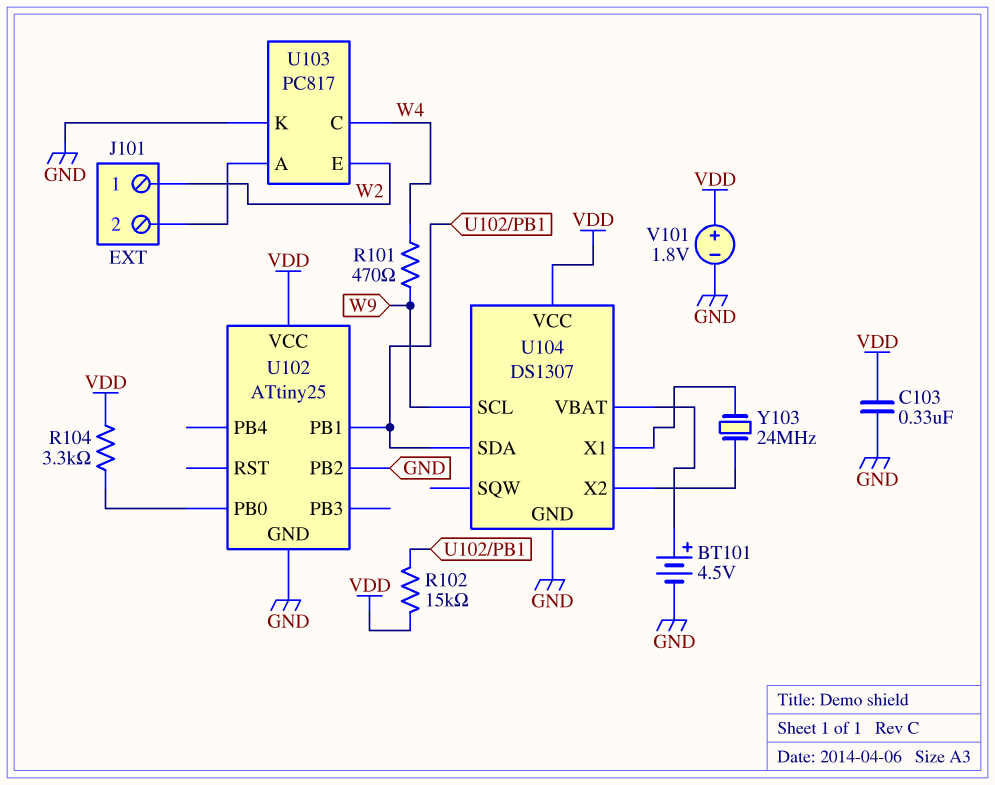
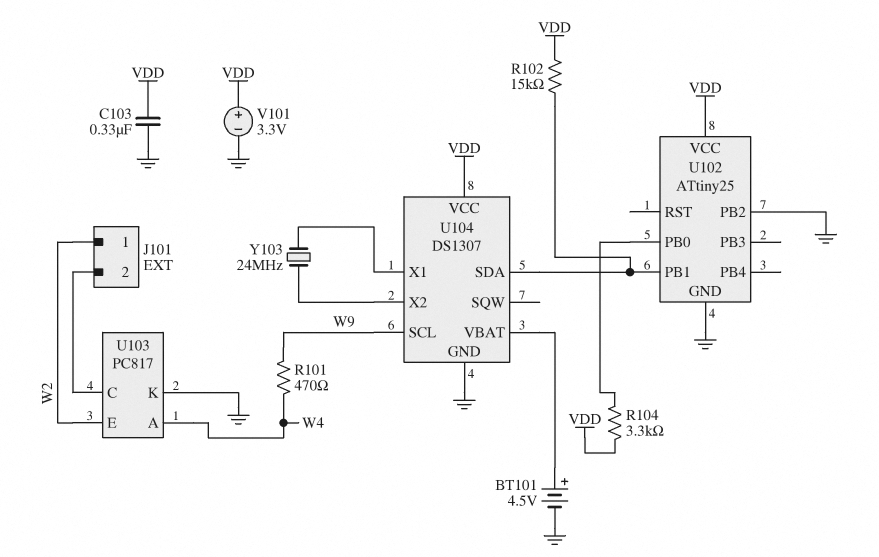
U103 pin A: J101/2 -> W4
U103 pin C: W4 -> J101/2
V101: 1.8V (plus VDD, minus GND) -> 3.3V (plus VDD, minus GND)

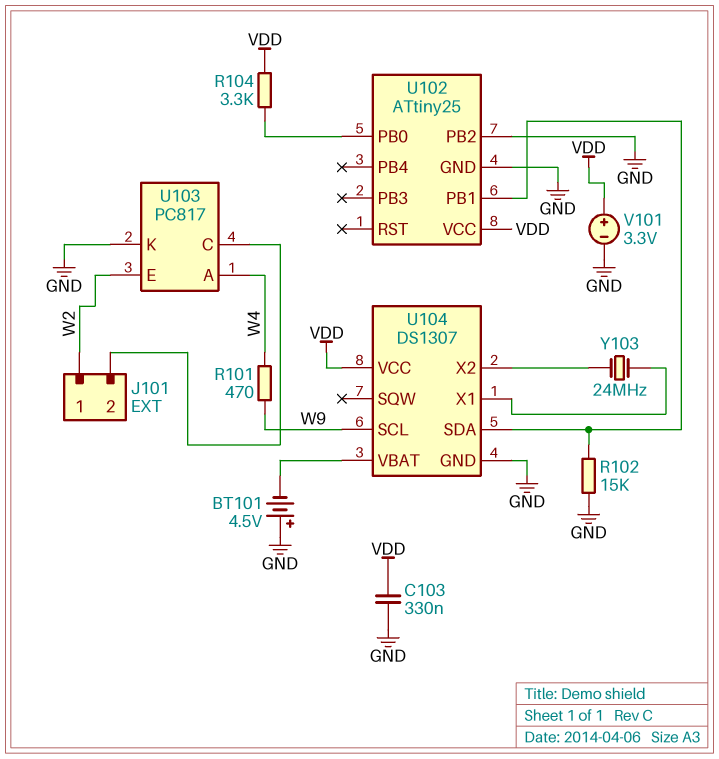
BT101: 4.5V (plus U104/VBAT, minus GND) -> 4.5V (plus GND, minus U104/VBAT)
R102: 15k (U102/PB1, VDD) -> 15k (GND, U102/PB1)

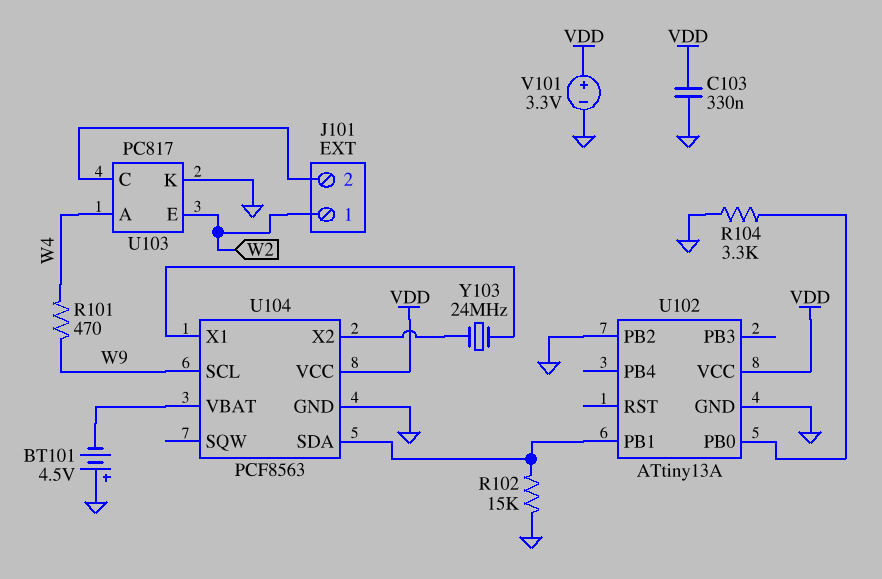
R104: 3.3k (U102/PB0, VDD) -> 3.3k (GND, U102/PB0)
U102: ATtiny25 -> ATtiny13A
U104: DS1307 -> PCF8563

